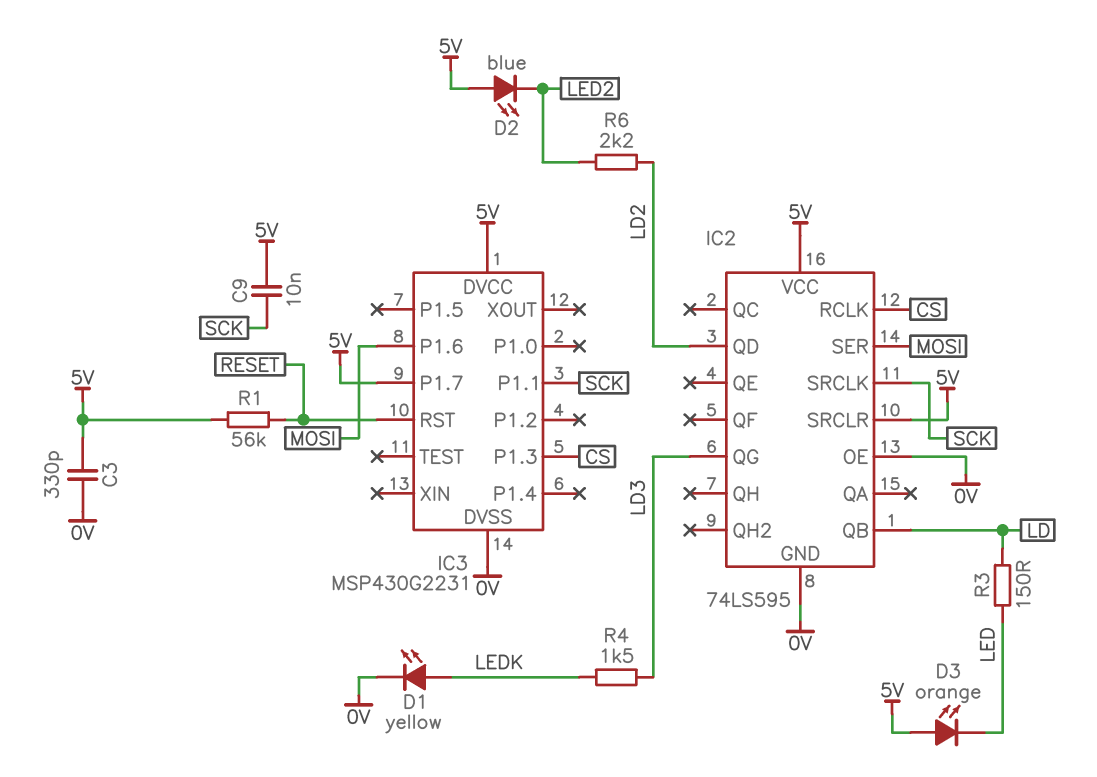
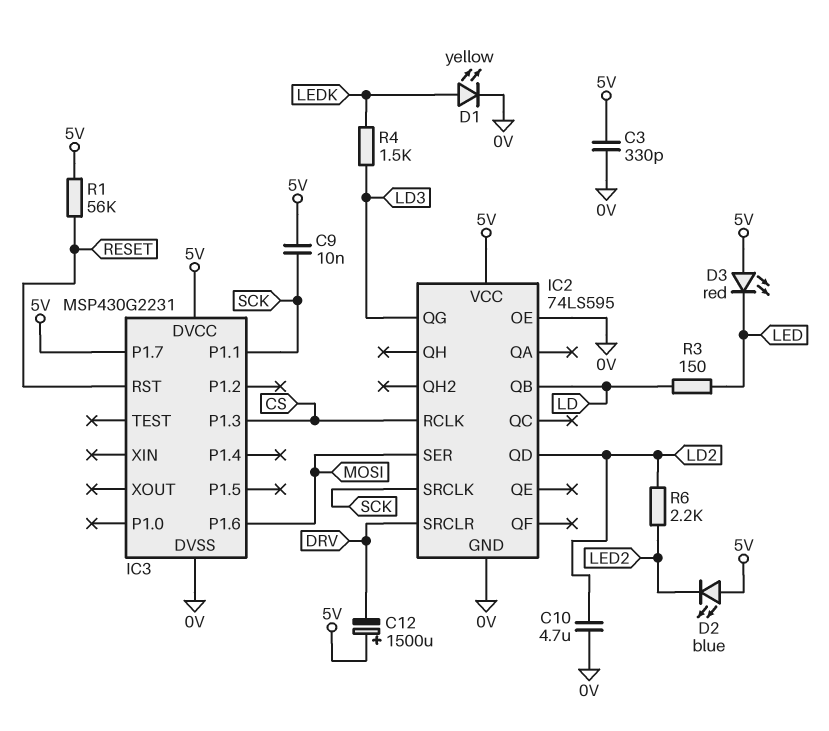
C10: none -> 4.7uF (0V, LD2)
C12: none -> 1500uF (plus 5V, minus DRV)
D3: LED orange (A 5V, K LED) -> LED red (A 5V, K LED)
IC2 pin SRCLR: 5V -> DRV

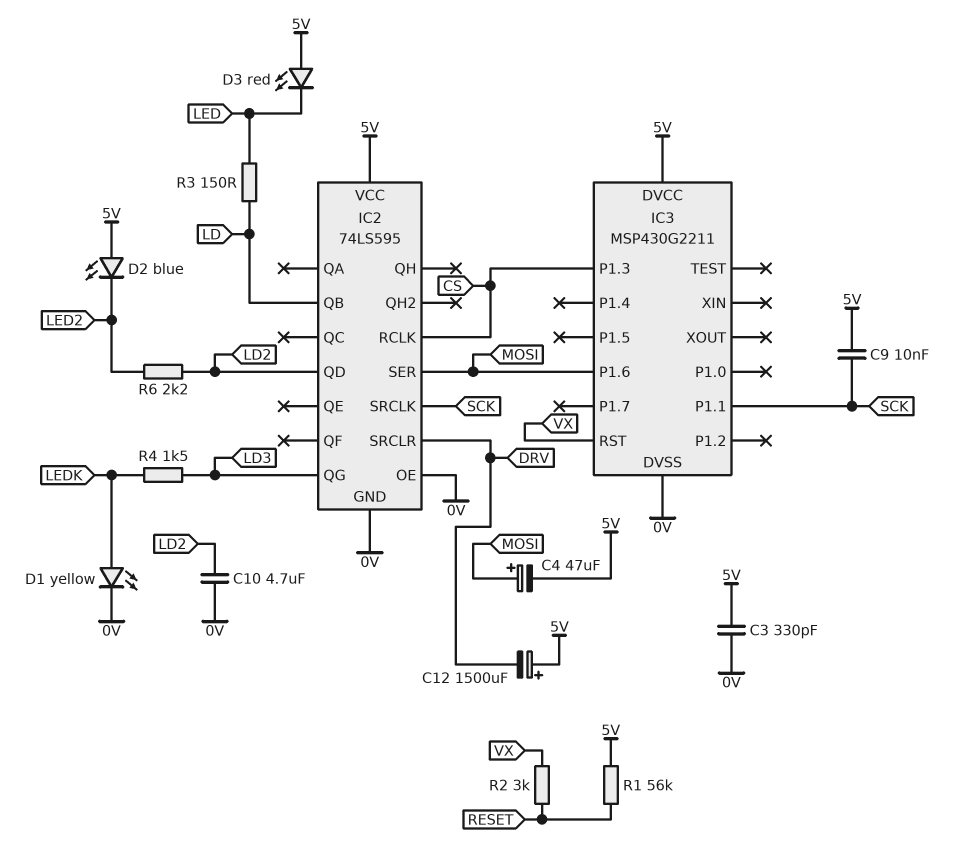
C4: none -> 47uF (plus MOSI, minus 5V)
IC3: MSP430G2231 -> MSP430G2211
IC3 pin P1.7: 5V -> none
IC3 pin RST: RESET -> VX
R2: none -> 3k (RESET, VX)

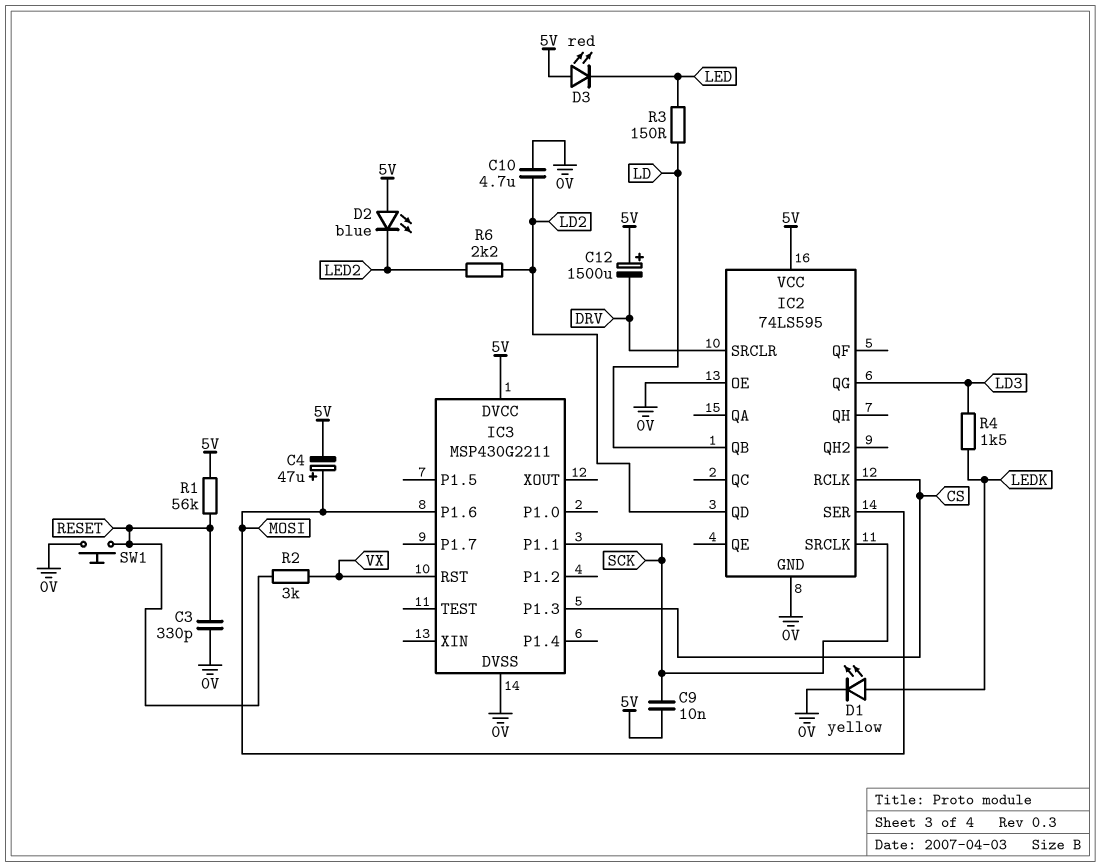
C3: 330pF (0V, 5V) -> 330pF (0V, RESET)
SW1: none -> button (0V, RESET)

